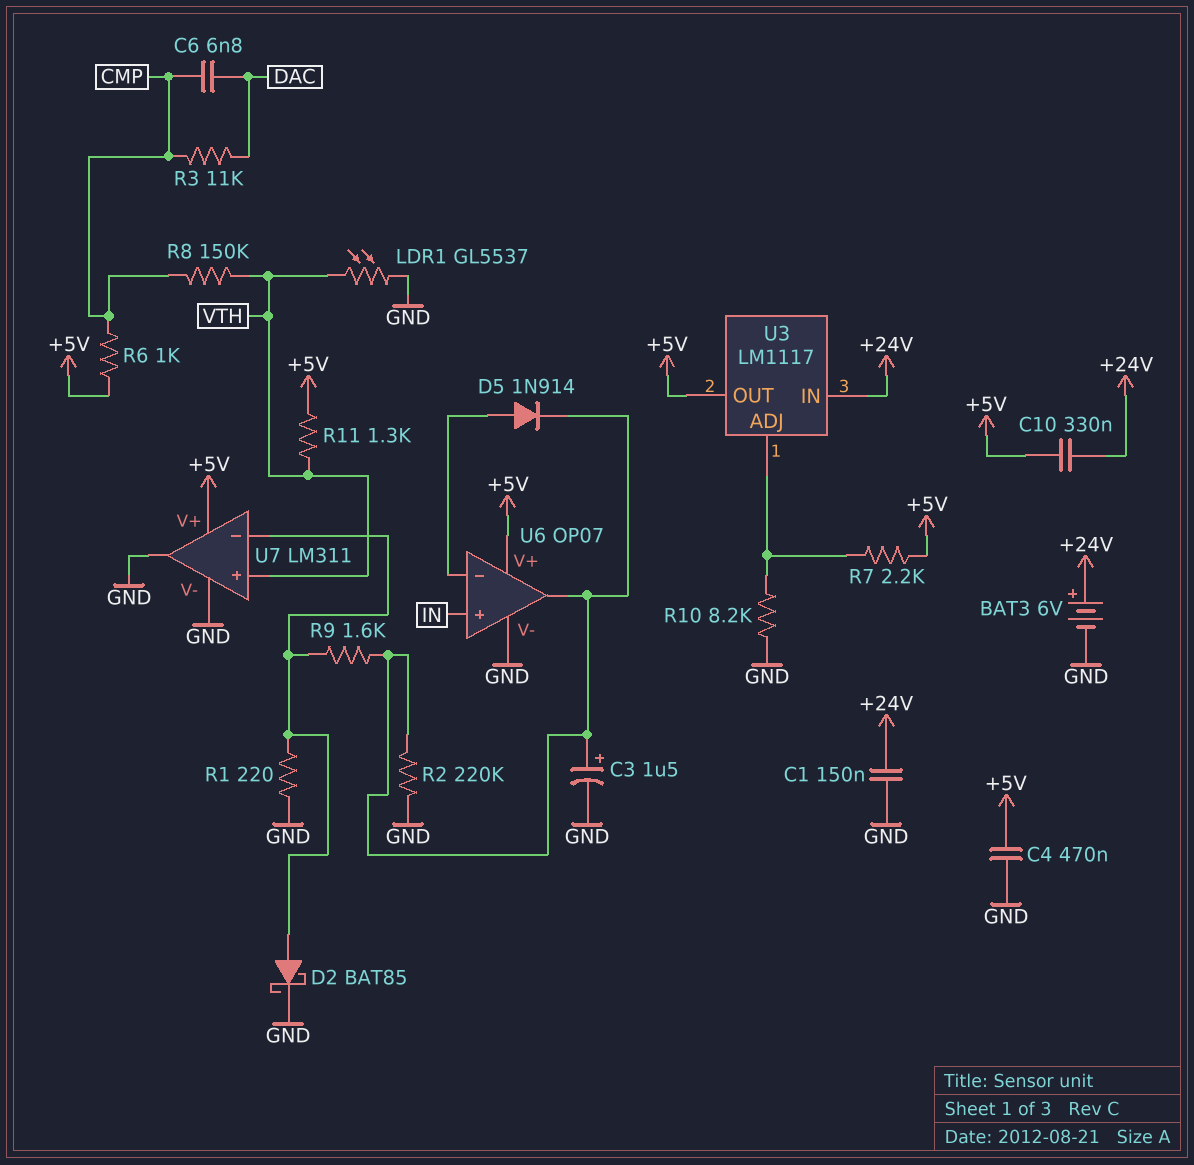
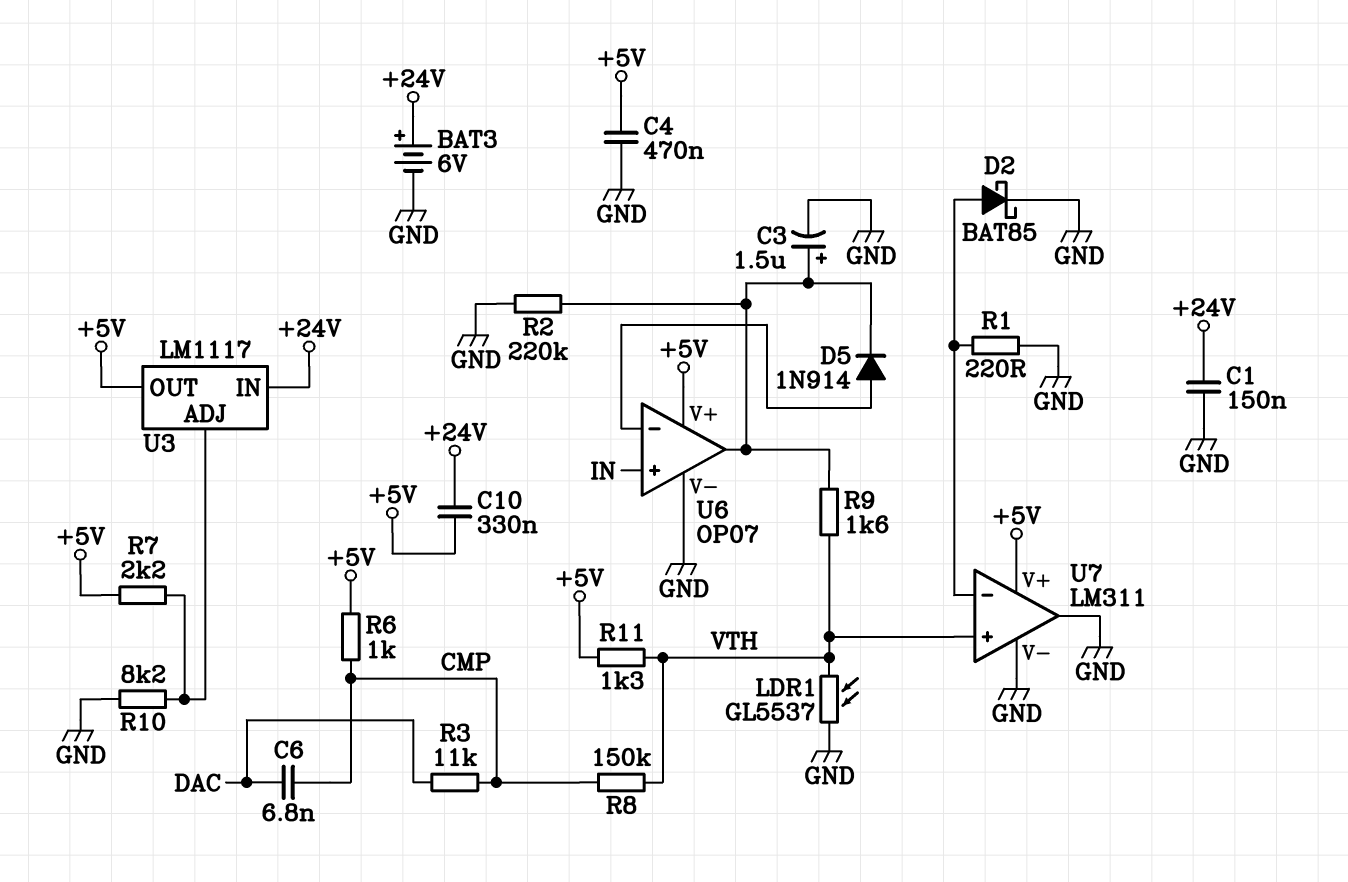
R9: 1.6k (U6/out, U7/in-) -> 1.6k (U6/out, VTH)

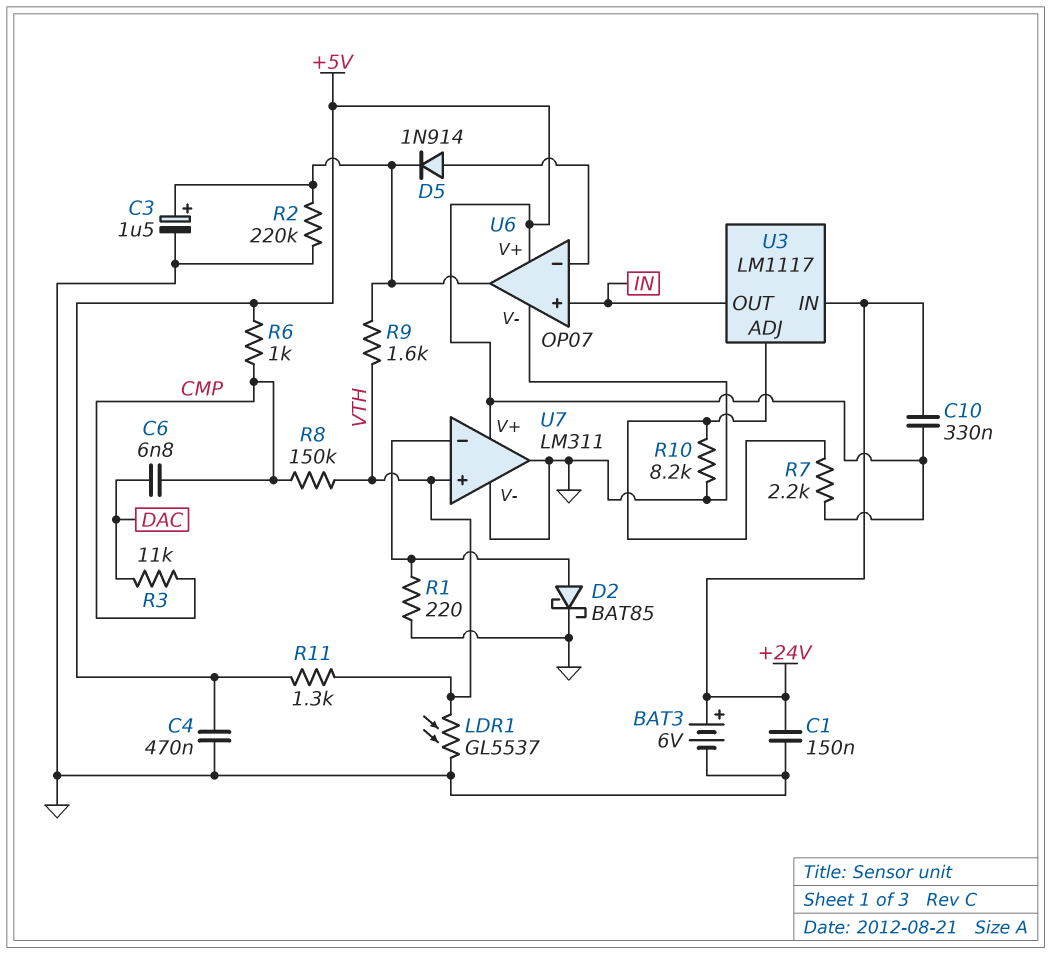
U3 pin OUT: +5V -> IN

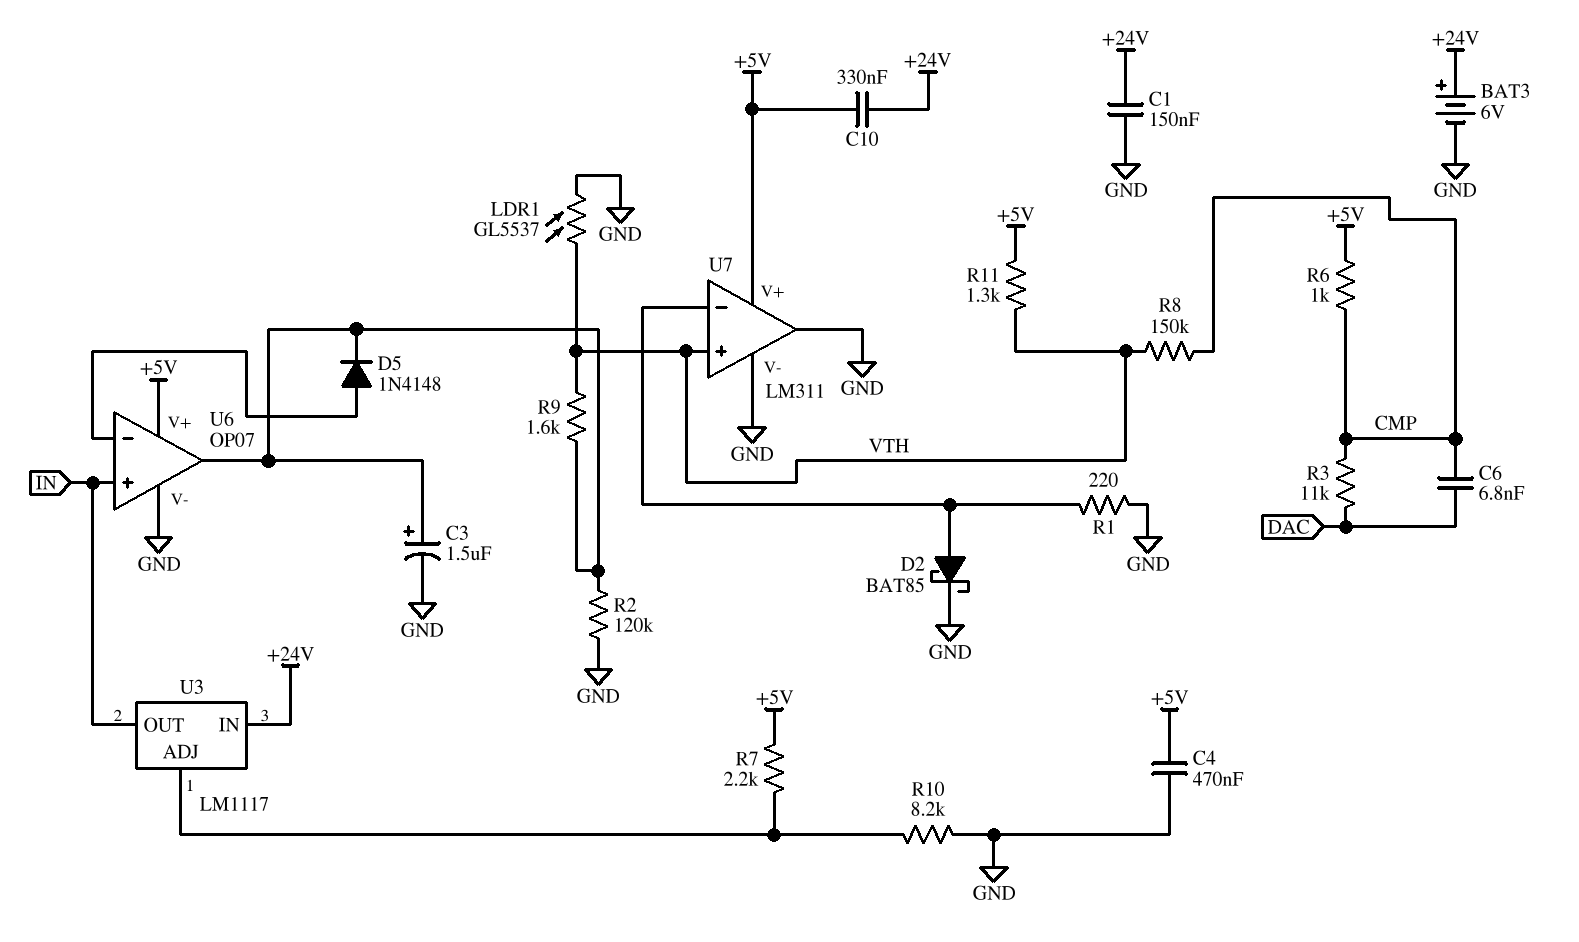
D5: diode 1N914 (A U6/in-, K U6/out) -> diode 1N4148 (A U6/in-, K U6/out)
R2: 220k (GND, U6/out) -> 120k (GND, U6/out)

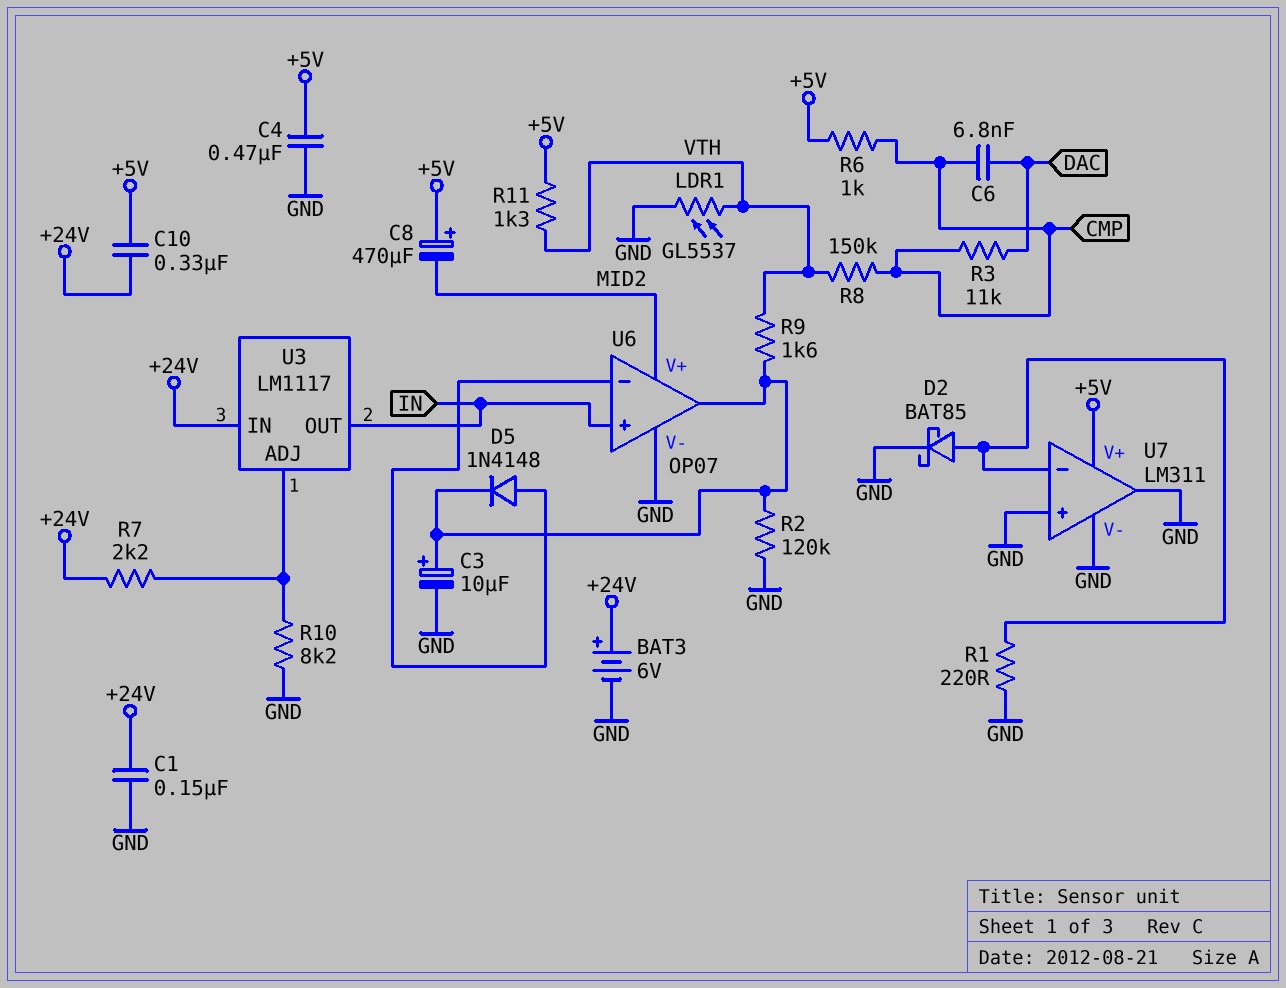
C3: 1.5uF (plus U6/out, minus GND) -> 10uF (plus U6/out, minus GND)
C8: none -> 470uF (plus +5V, minus MID2)
R7: 2.2k (+5V, U3/ADJ) -> 2.2k (+24V, U3/ADJ)
U6 pin V+: +5V -> MID2
U7 pin in+: VTH -> GND

